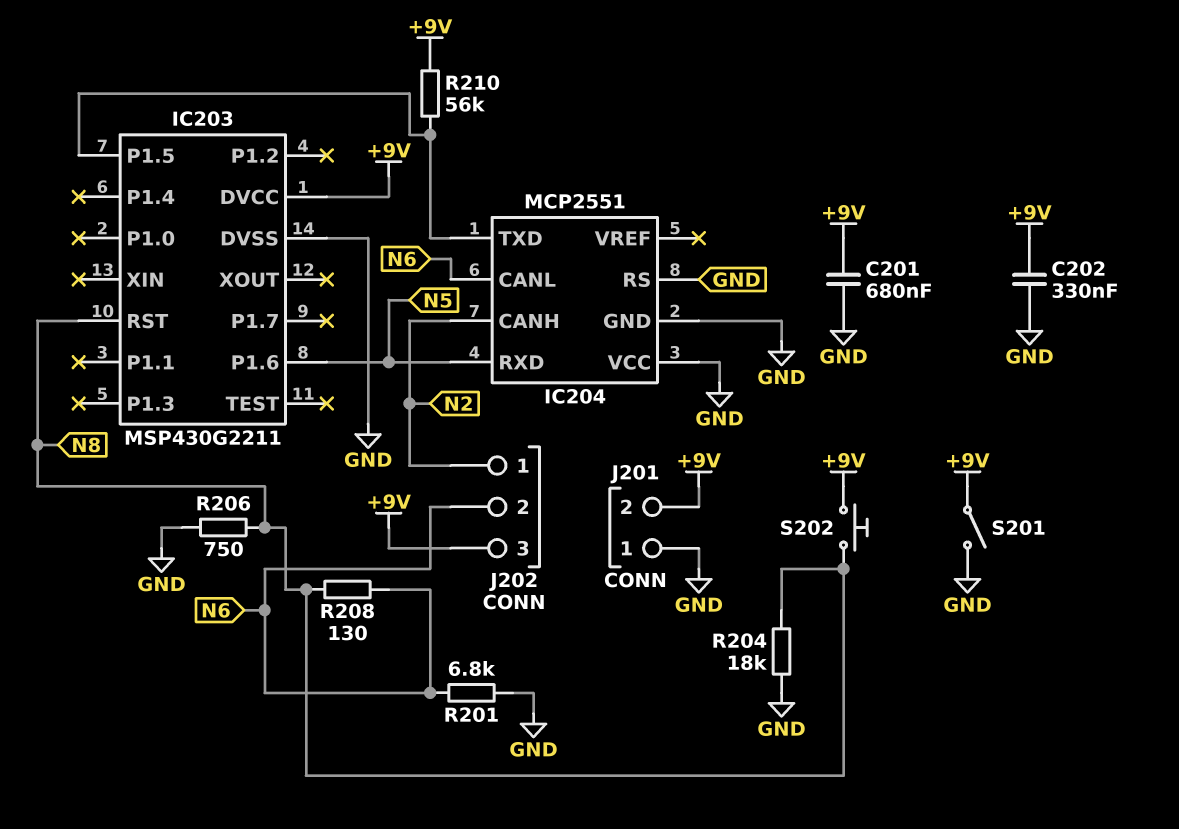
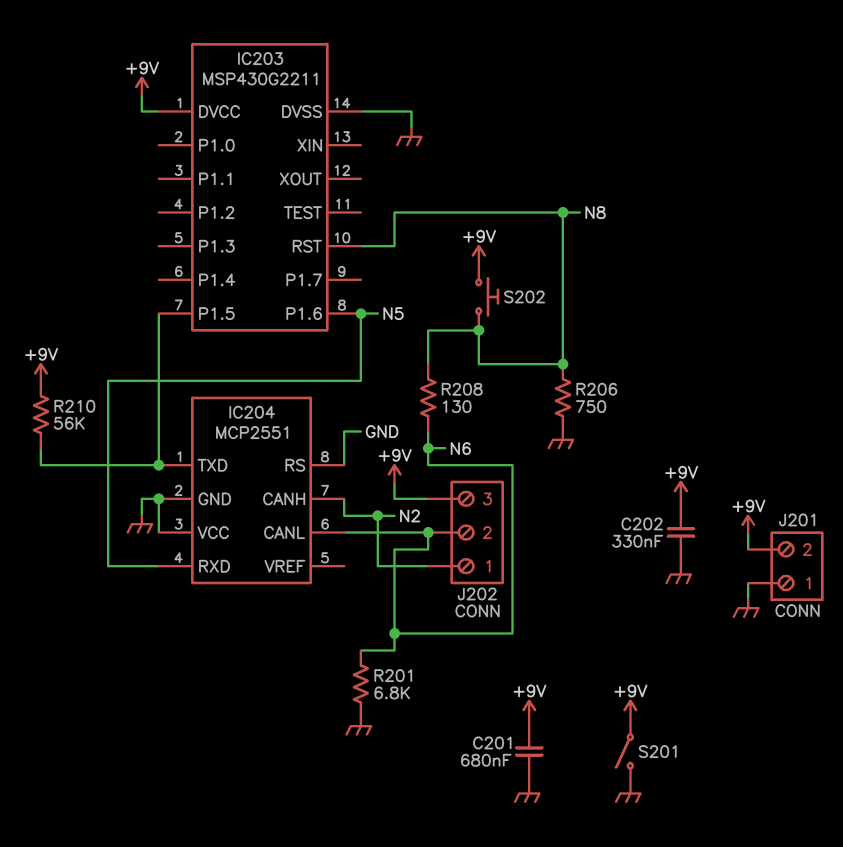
R204: 18k (GND, N8) -> none

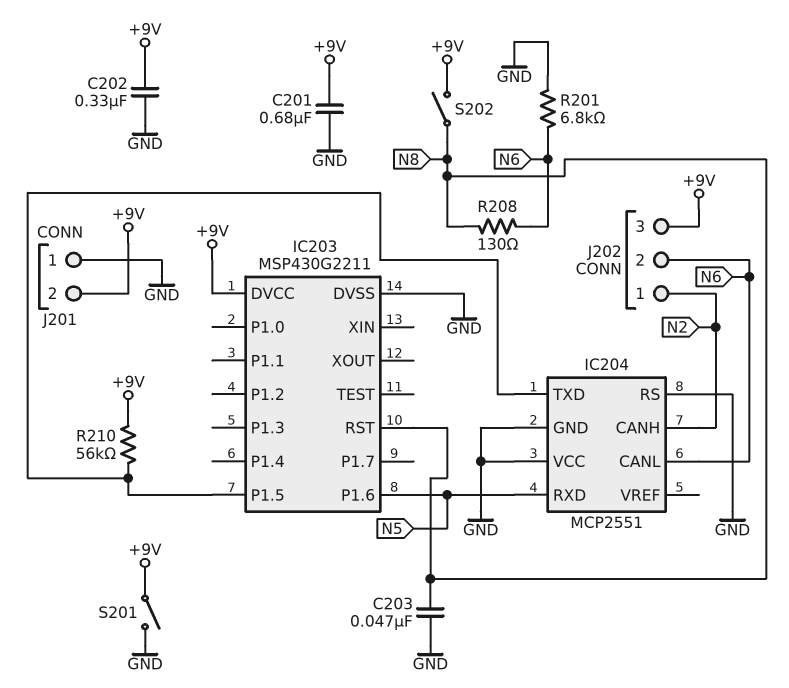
C203: none -> 47nF (GND, N8)
R206: 750 (GND, N8) -> none
S202: button (+9V, N8) -> switch (+9V, N8)

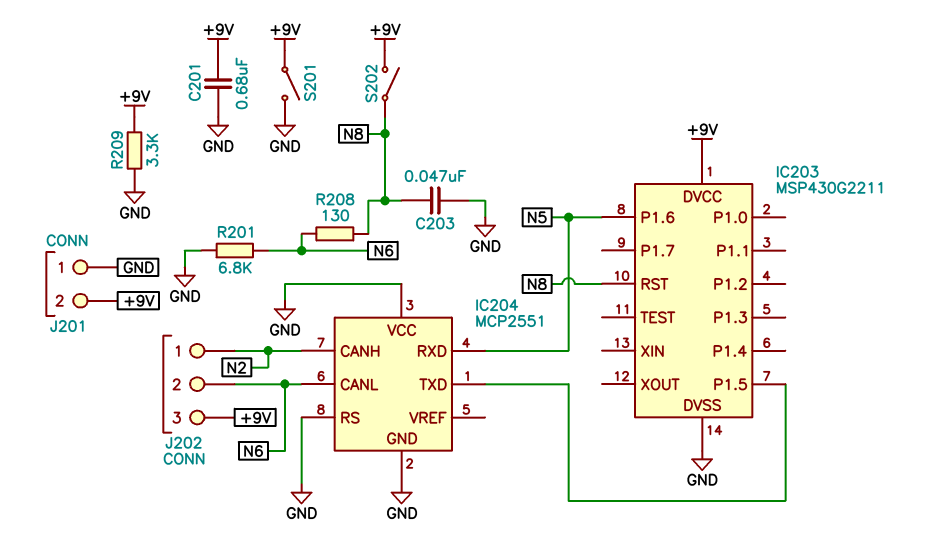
C202: 330nF (+9V, GND) -> none
R209: none -> 3.3k (+9V, GND)
R210: 56k (+9V, IC203/P1.5) -> none

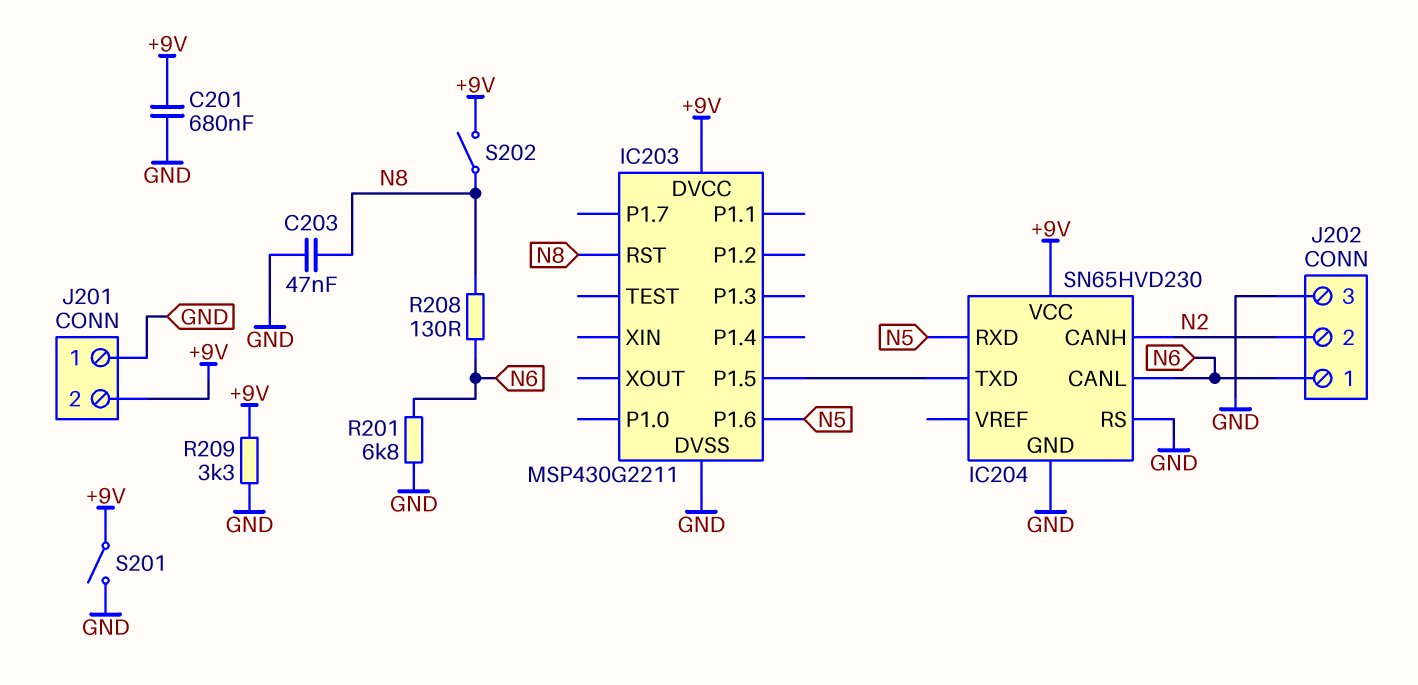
IC204: MCP2551 -> SN65HVD230
IC204 pin VCC: GND -> +9V
J202 pin 1: N2 -> N6
J202 pin 2: N6 -> N2
J202 pin 3: +9V -> GND

